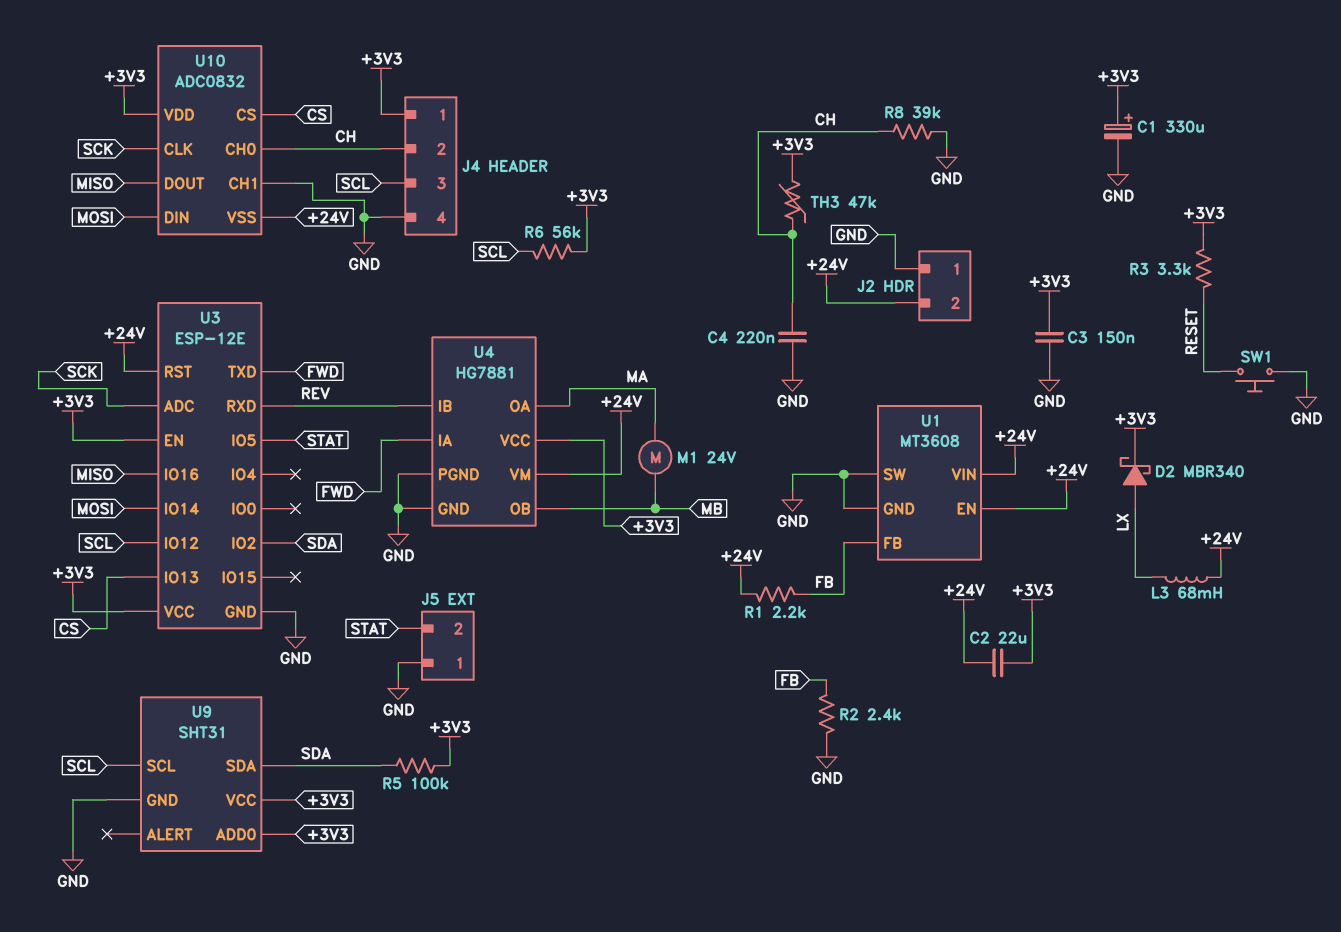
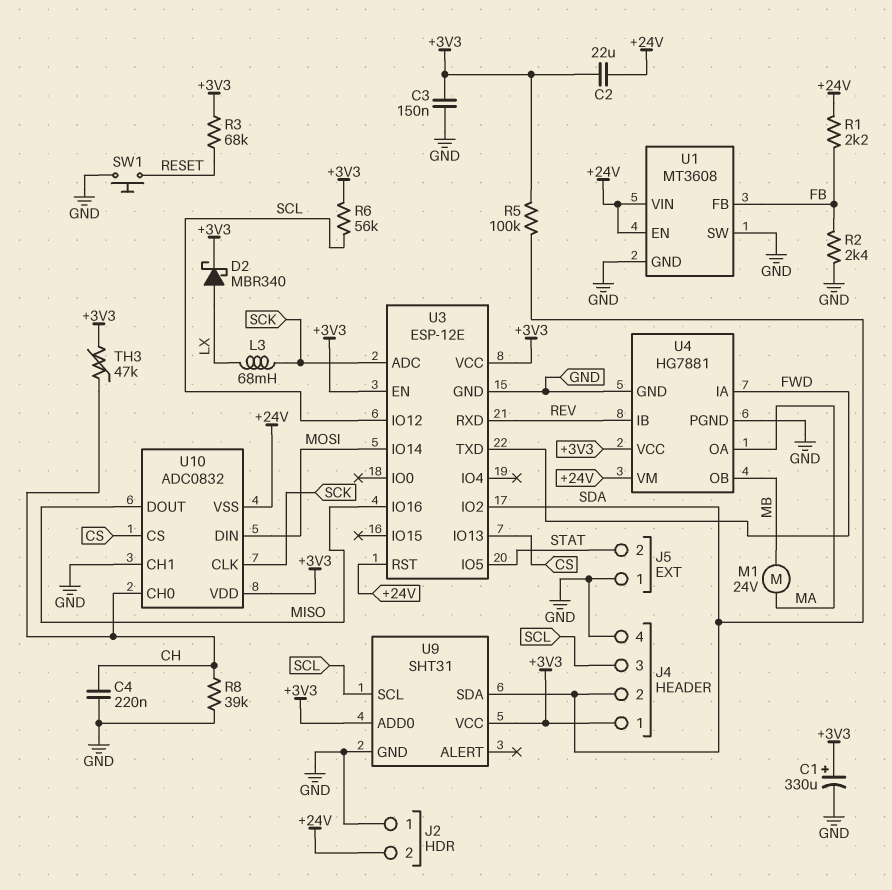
J4 pin 2: CH -> SDA
L3: 68mH (+24V, LX) -> 68mH (LX, SCK)
R3: 3.3k (+3V3, RESET) -> 68k (+3V3, RESET)

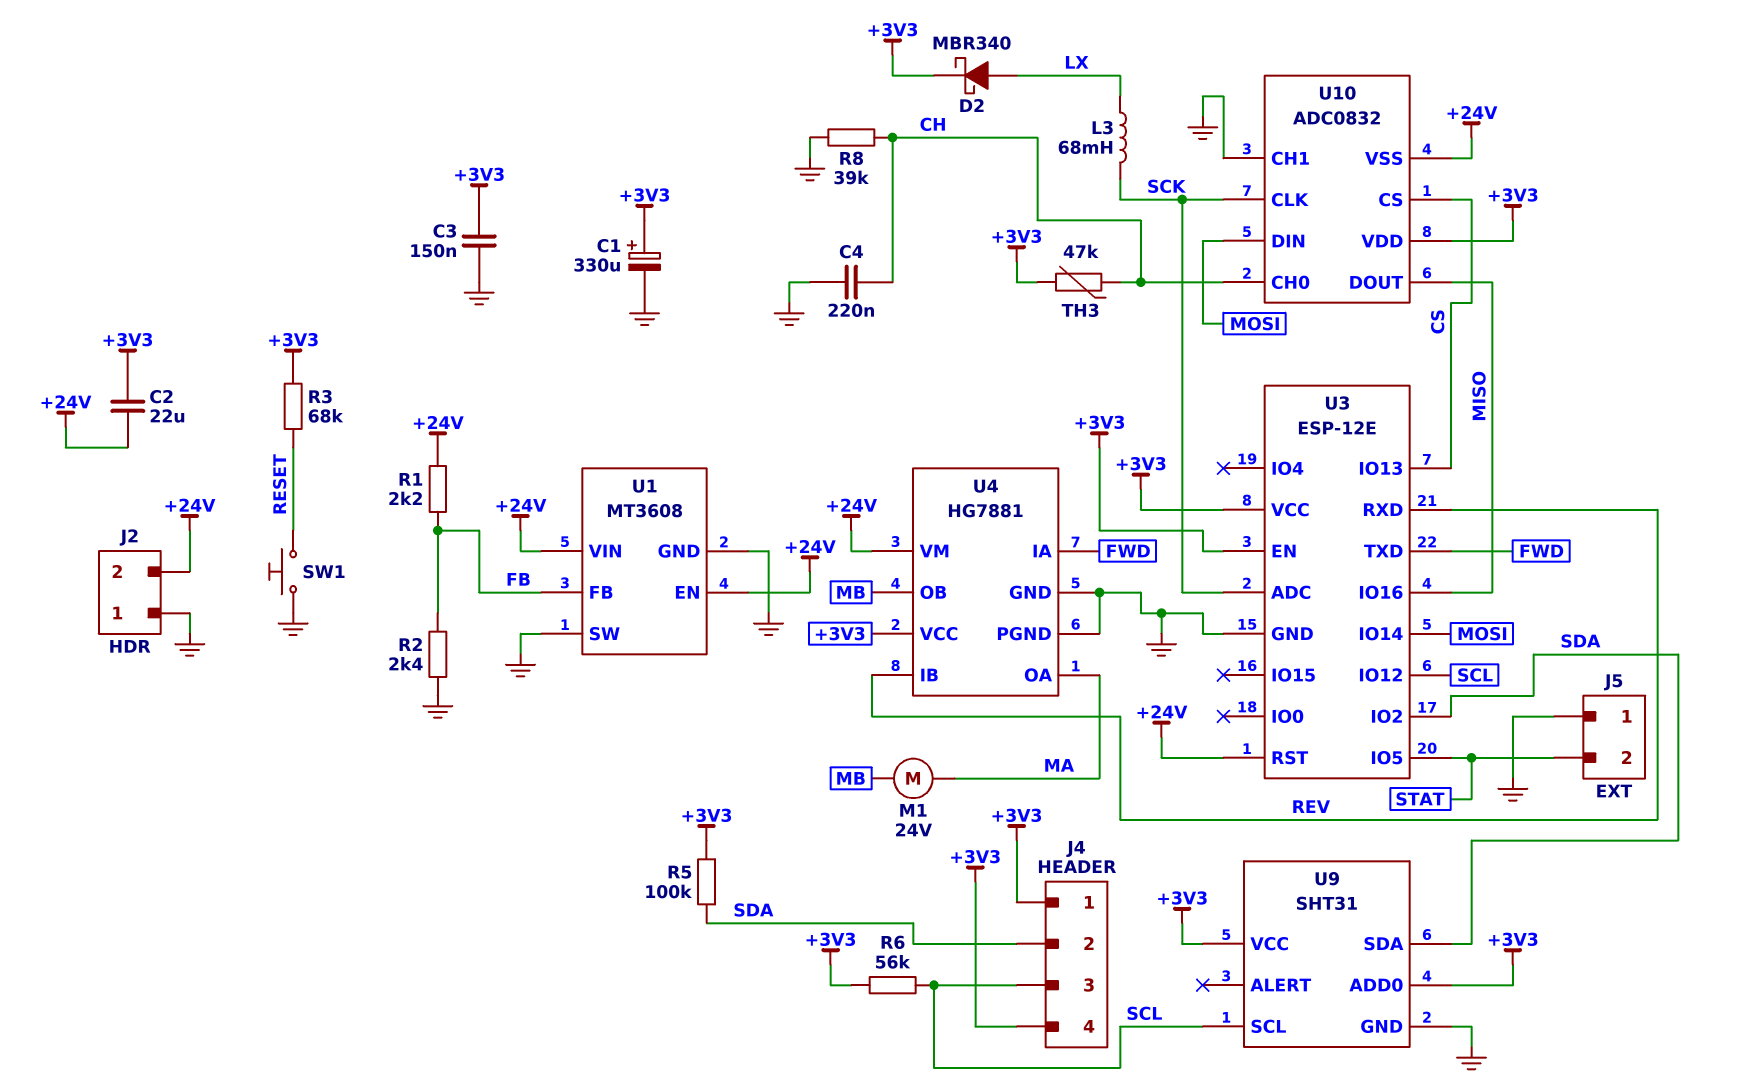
J4 pin 4: GND -> +3V3

